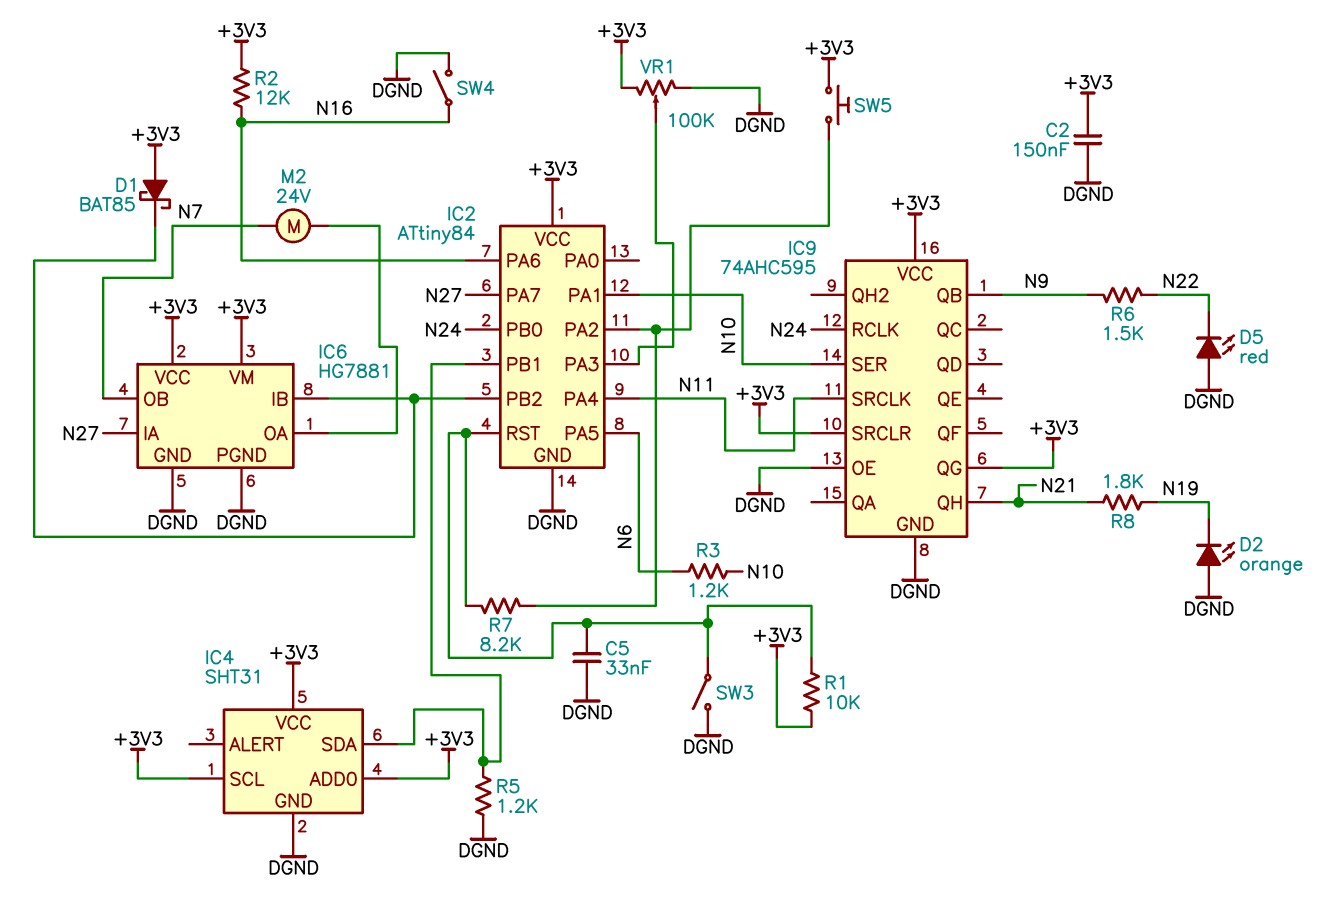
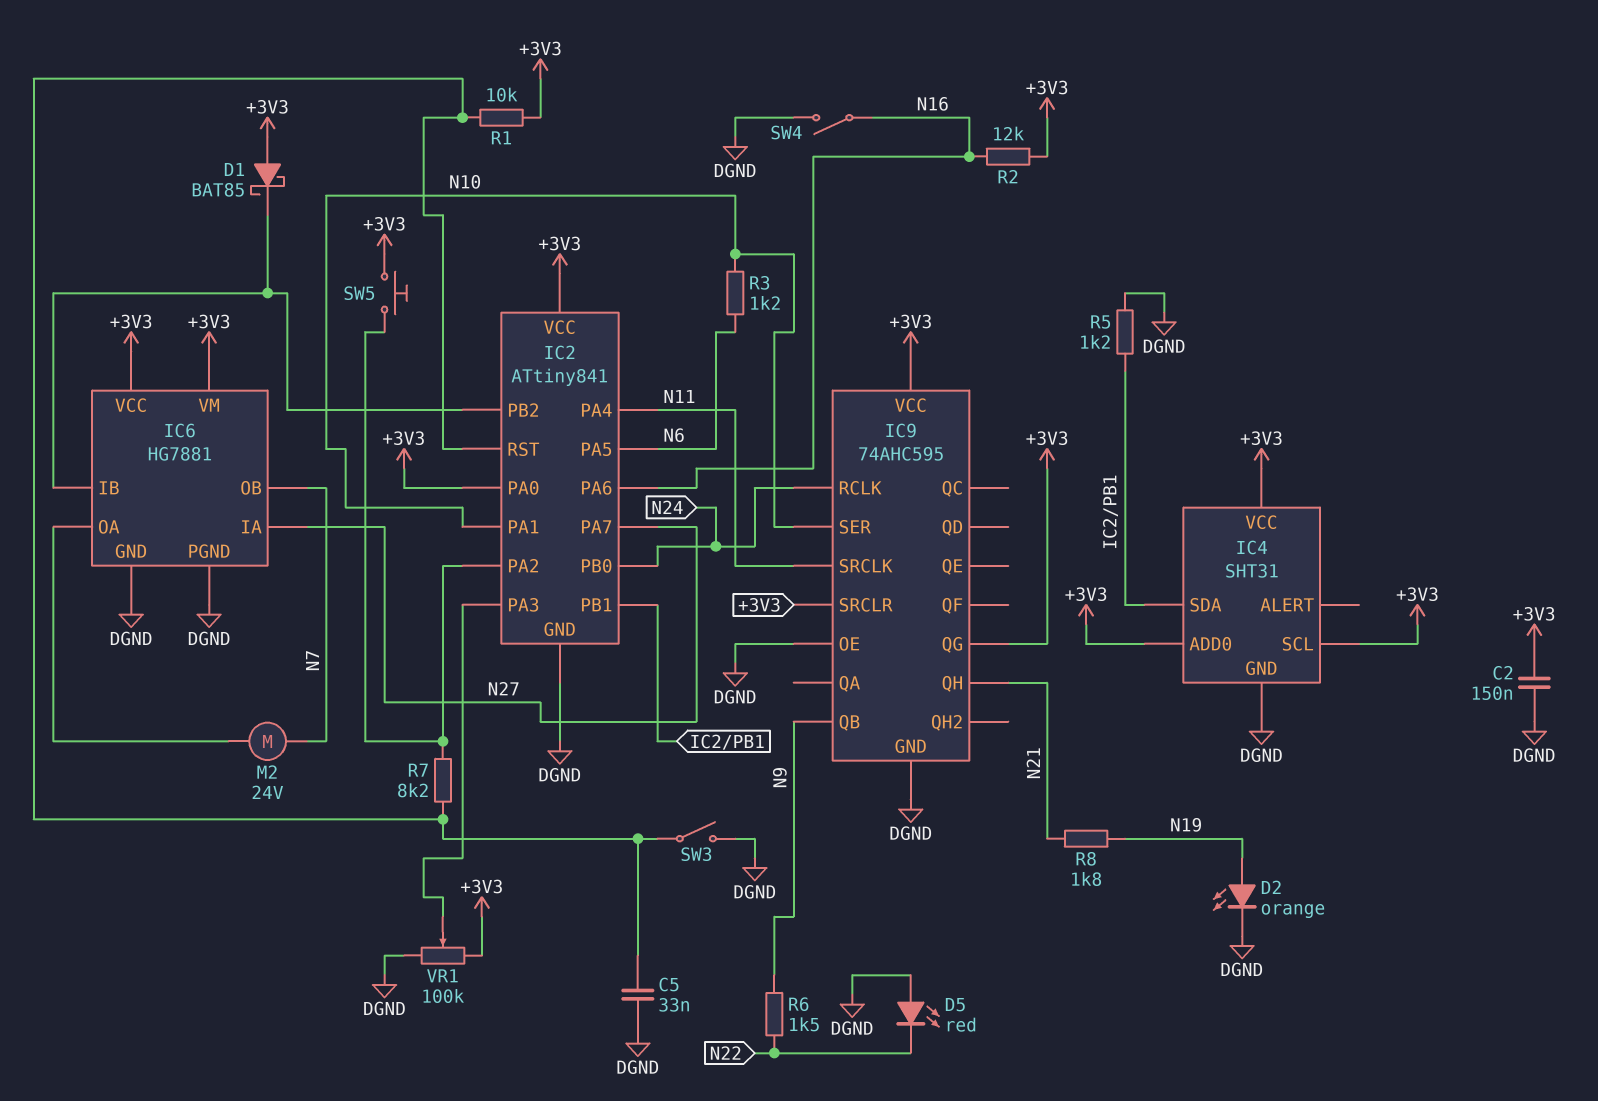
D2: LED orange (A DGND, K N19) -> LED orange (A N19, K DGND)
IC2: ATtiny84 -> ATtiny841
IC2 pin PA0: none -> +3V3

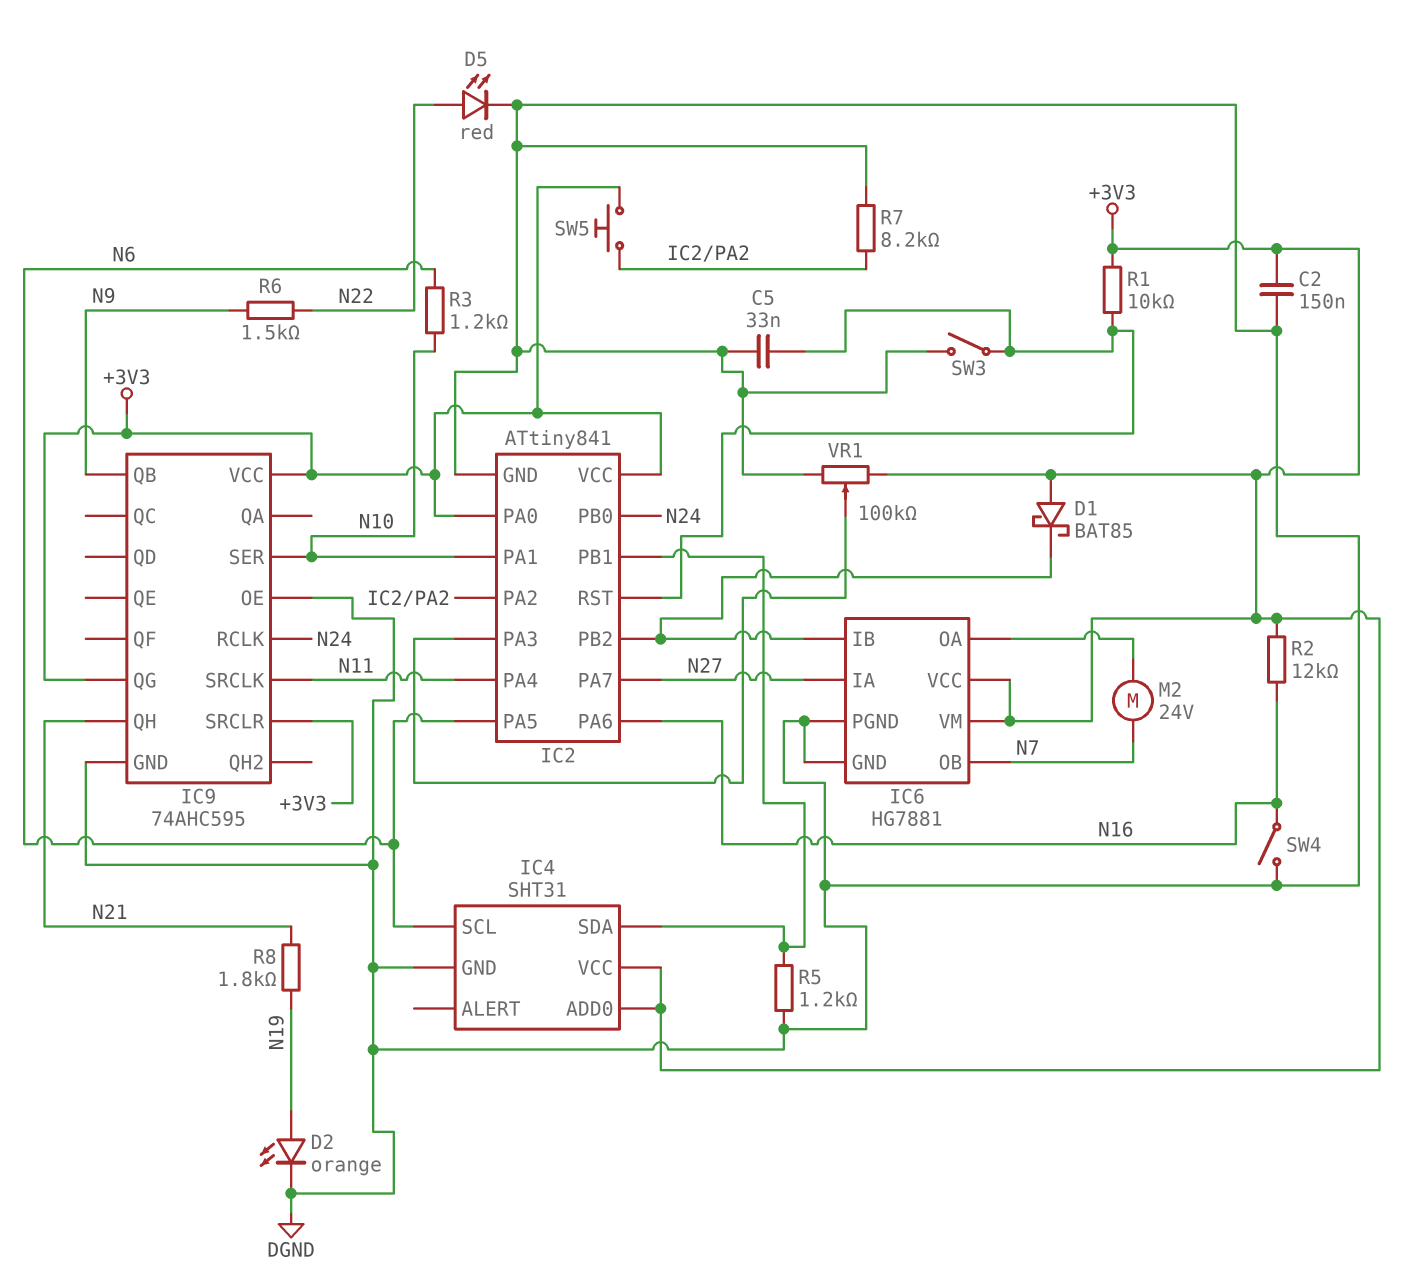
D5: LED red (A DGND, K N22) -> LED red (A N22, K DGND)
IC4 pin SCL: +3V3 -> N6
R7: 8.2k (IC2/PA2, IC2/RST) -> 8.2k (DGND, IC2/PA2)

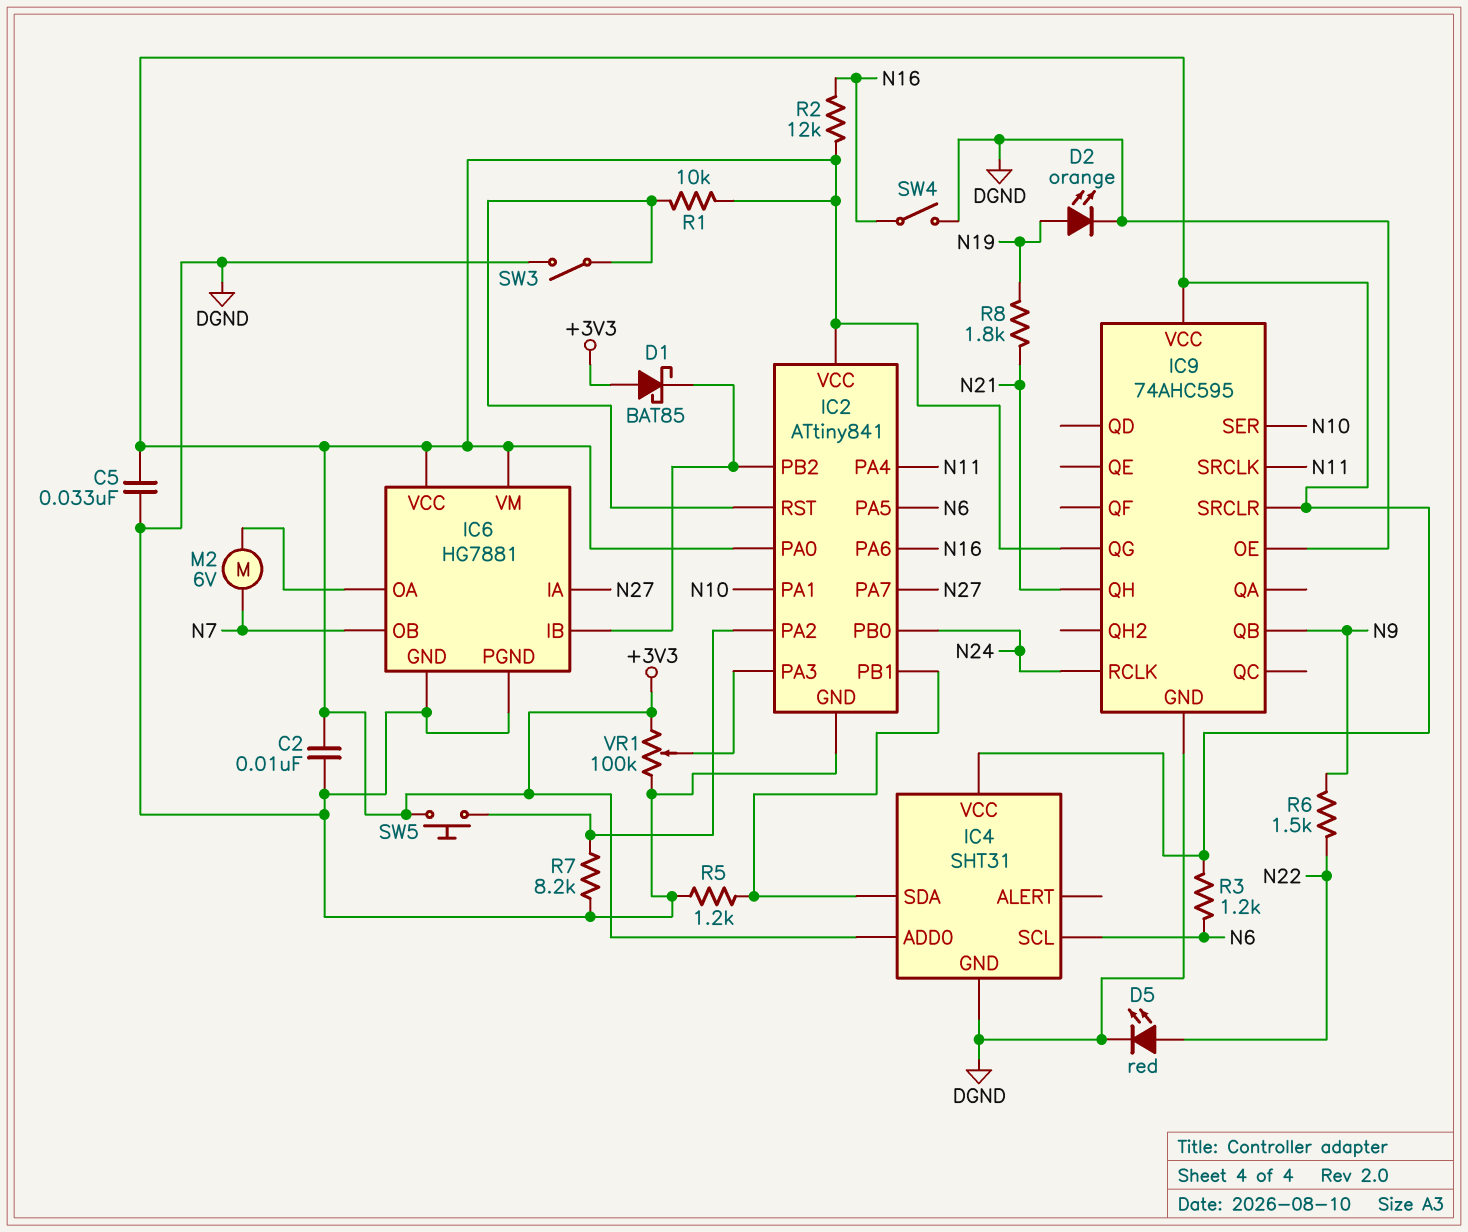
C2: 150nF (+3V3, DGND) -> 10nF (+3V3, DGND)
C5: 33nF (DGND, IC2/RST) -> 33nF (+3V3, DGND)
M2: motor 24V (IC6/OA, N7) -> motor 6V (IC6/OA, N7)
R3: 1.2k (N6, N10) -> 1.2k (+3V3, N6)

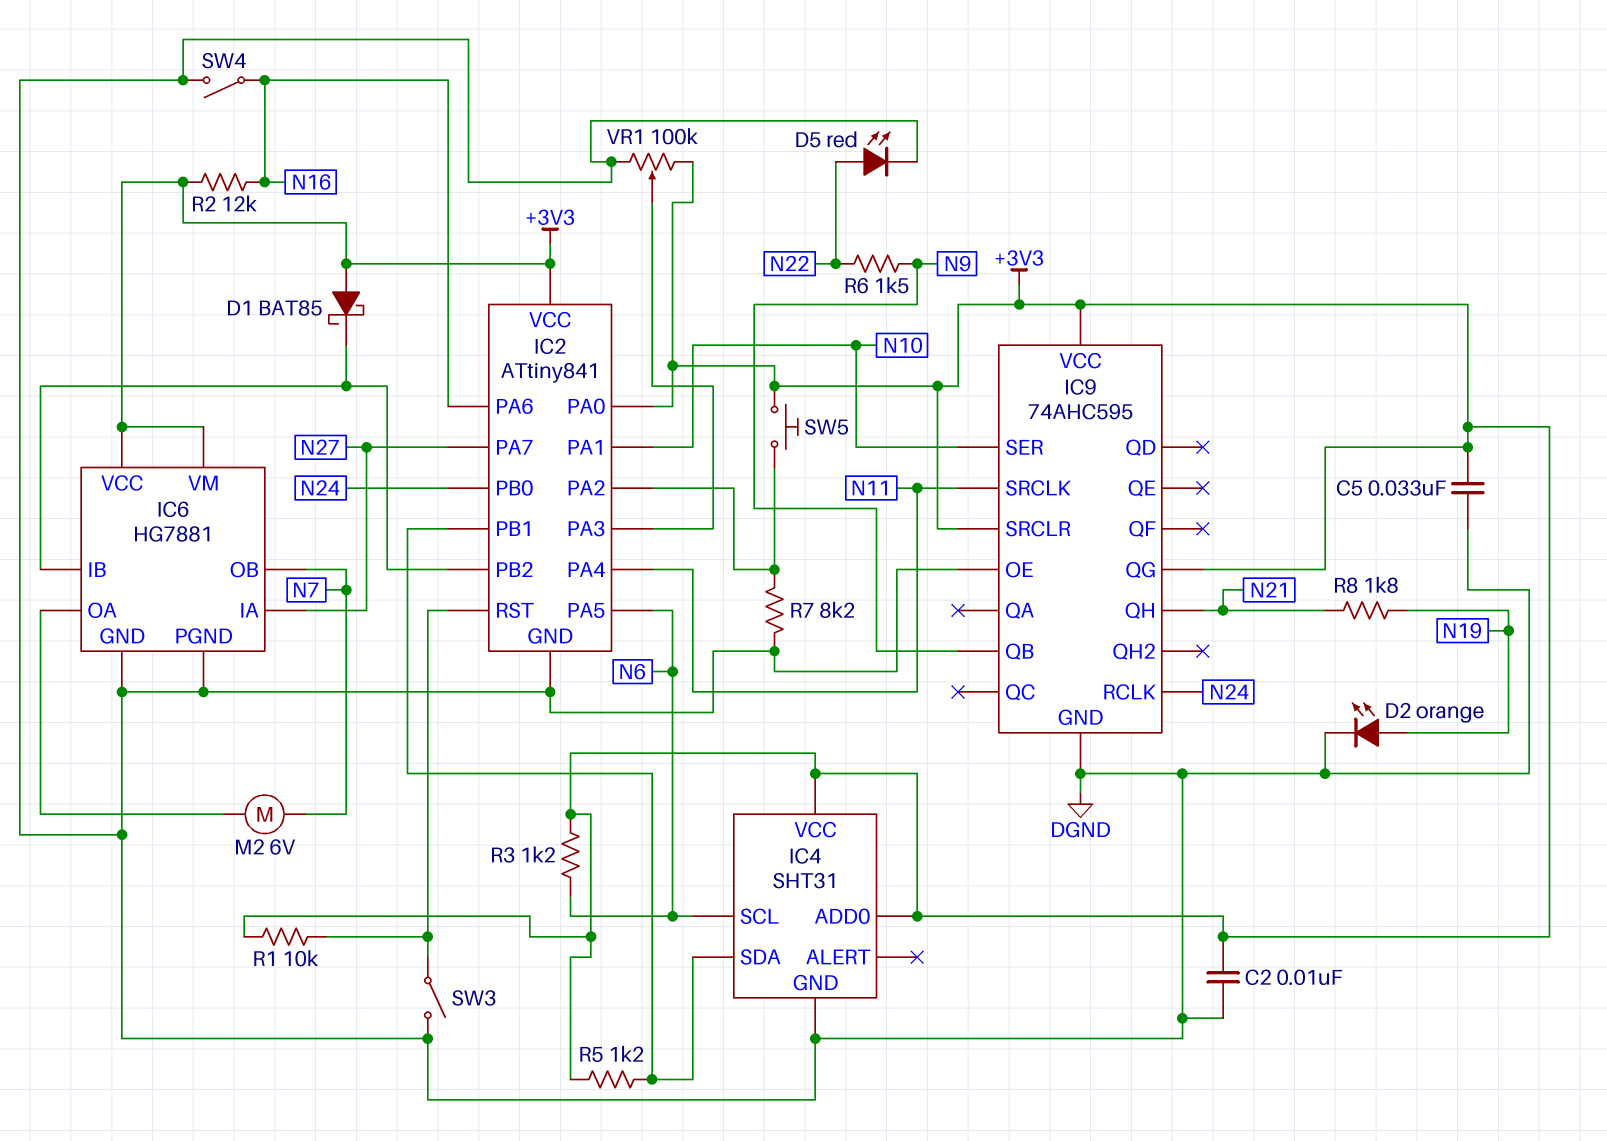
R5: 1.2k (DGND, IC2/PB1) -> 1.2k (+3V3, IC2/PB1)

